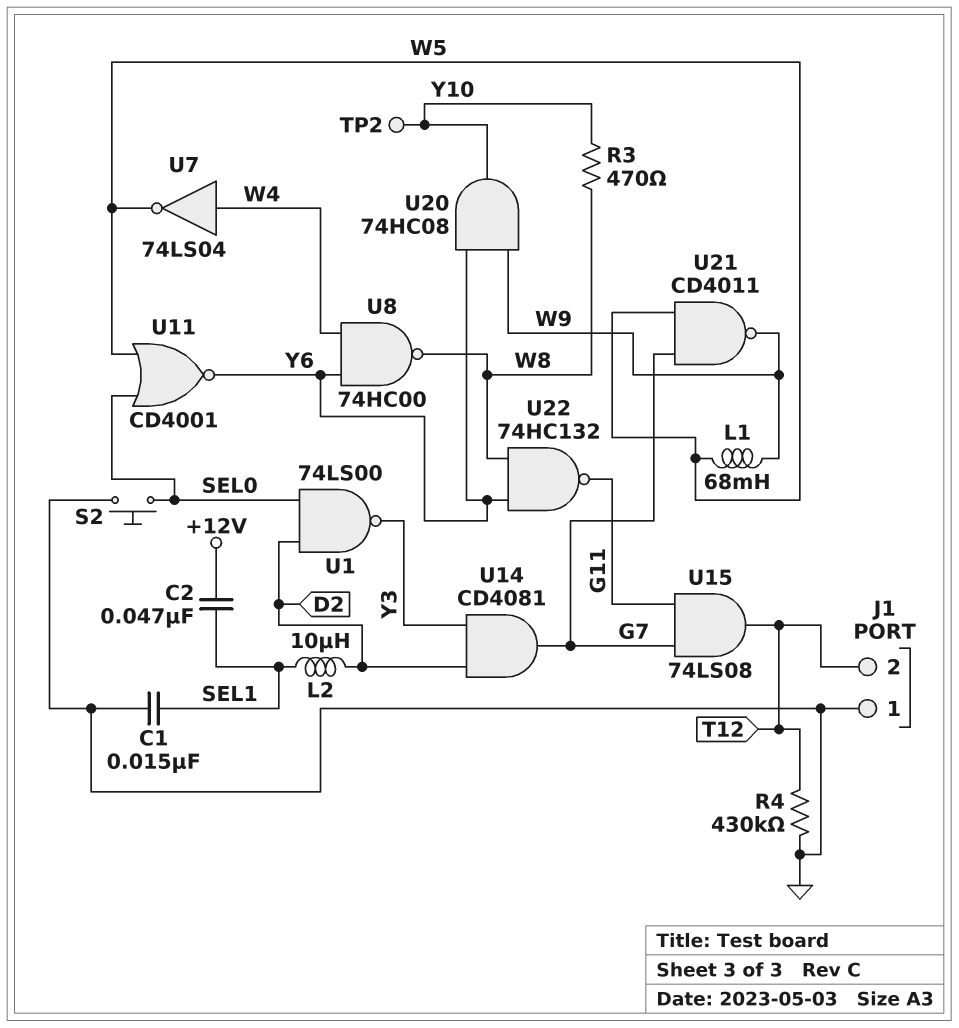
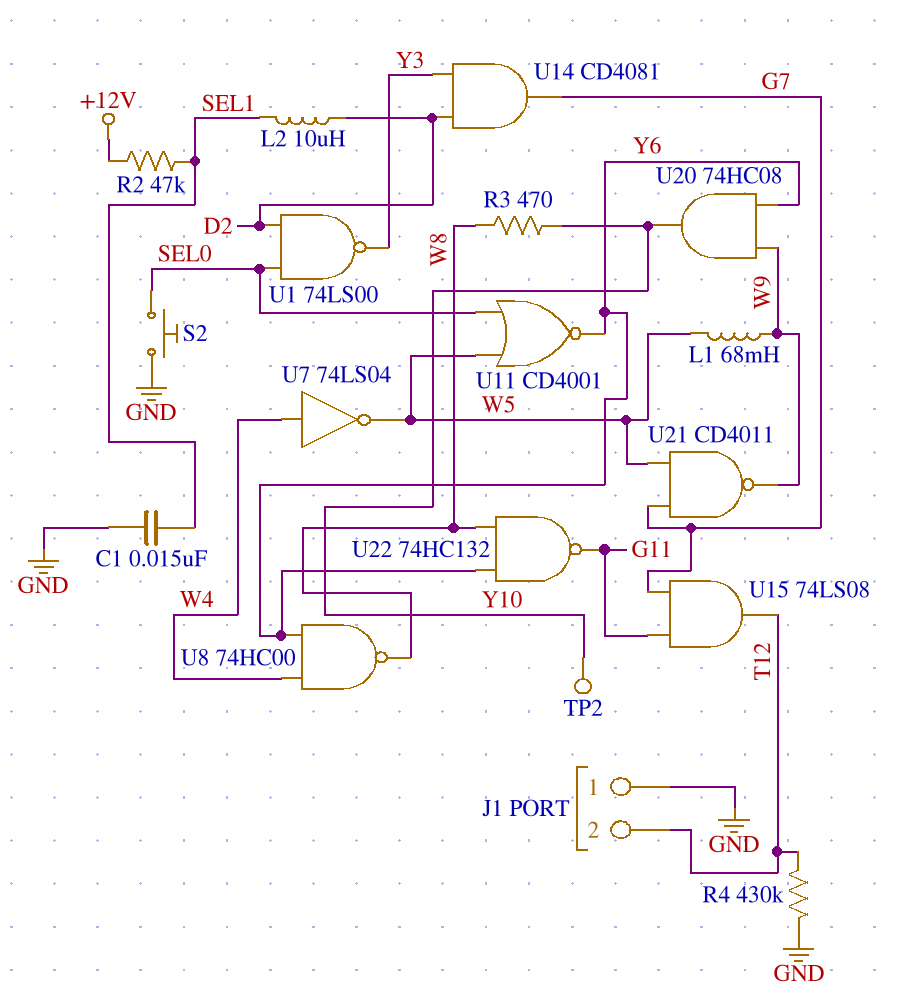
C2: 47nF (+12V, SEL1) -> none
R2: none -> 47k (+12V, SEL1)

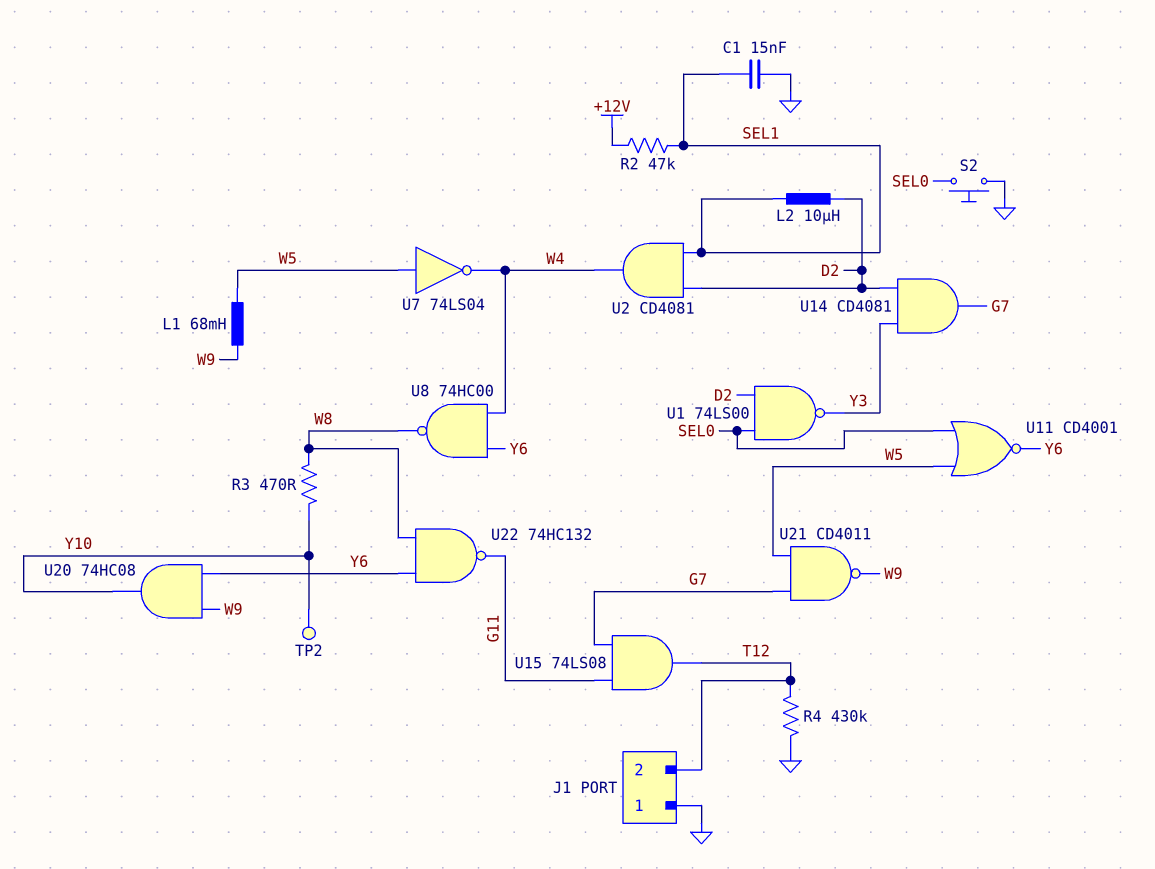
U2: none -> AND CD4081 (in D2, in SEL1, out W4)
U7: NOT 74LS04 (in W4, out W5) -> NOT 74LS04 (in W5, out W4)

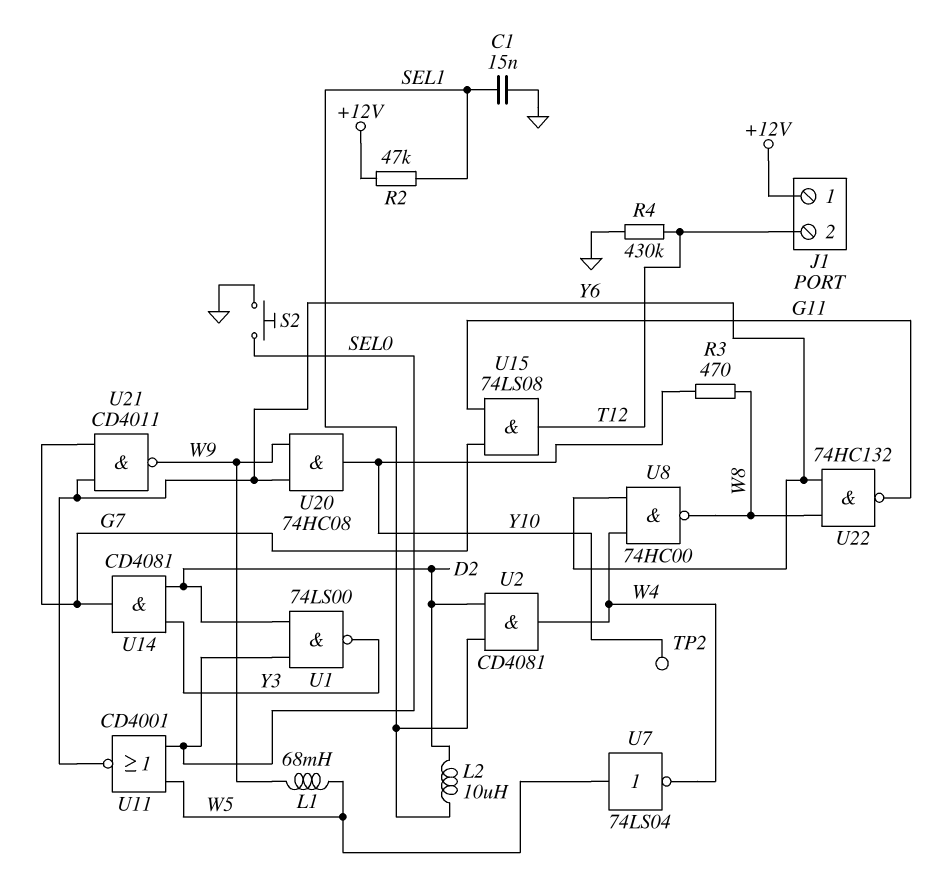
J1 pin 1: GND -> +12V
U21: NAND CD4011 (in G7, in W5, out W9) -> NAND CD4011 (in G7, in Y6, out W9)

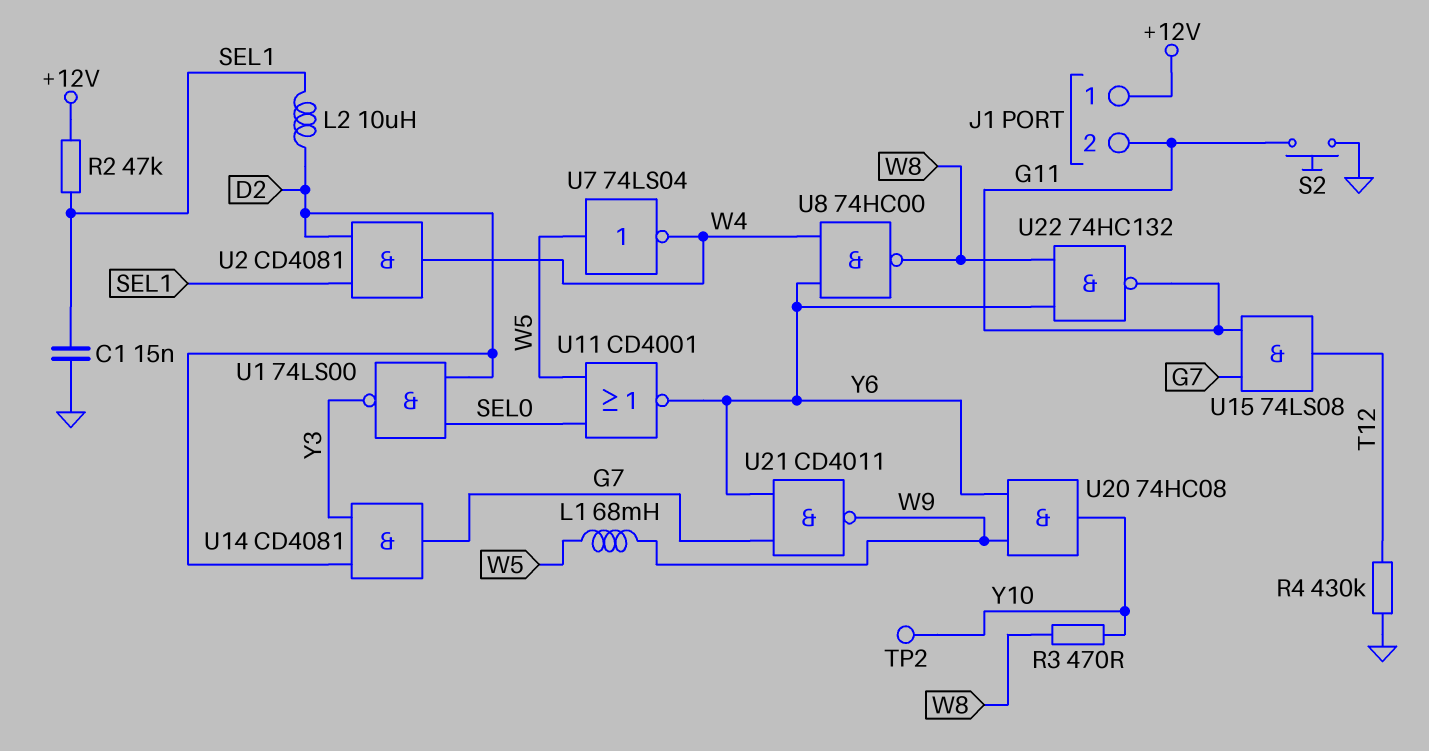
J1 pin 2: T12 -> G11
S2: button (GND, SEL0) -> button (G11, GND)

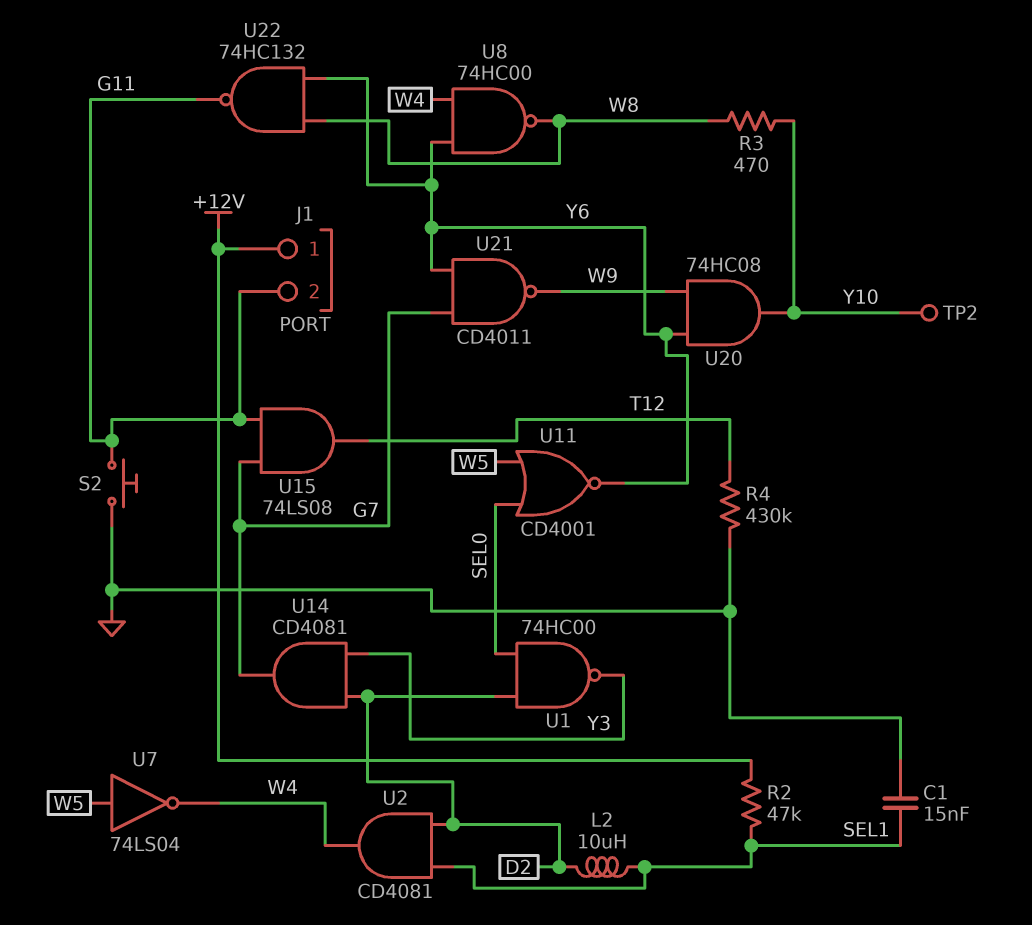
L1: 68mH (W5, W9) -> none
U1: NAND 74LS00 (in D2, in SEL0, out Y3) -> NAND 74HC00 (in D2, in SEL0, out Y3)

